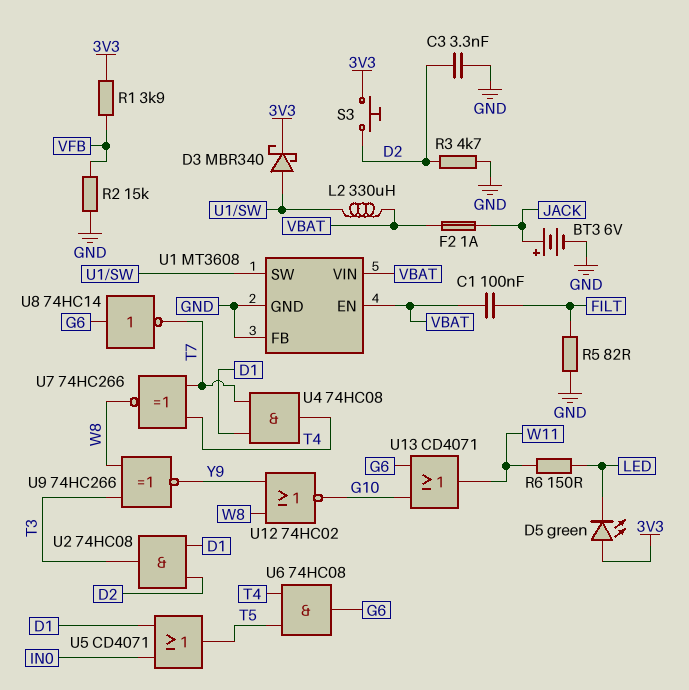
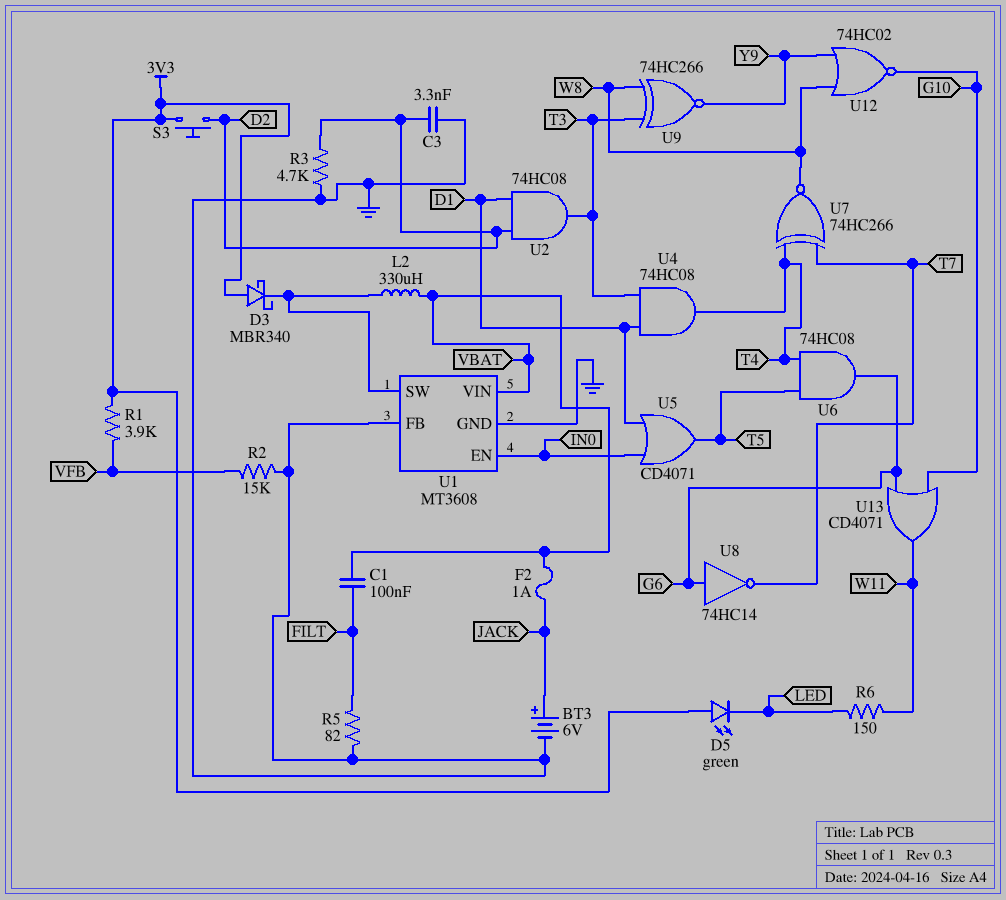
D3: schottky MBR340 (A U1/SW, K 3V3) -> schottky MBR340 (A 3V3, K U1/SW)
U1 pin EN: VBAT -> IN0
U4: AND 74HC08 (in D1, in T7, out T4) -> AND 74HC08 (in D1, in T3, out T4)

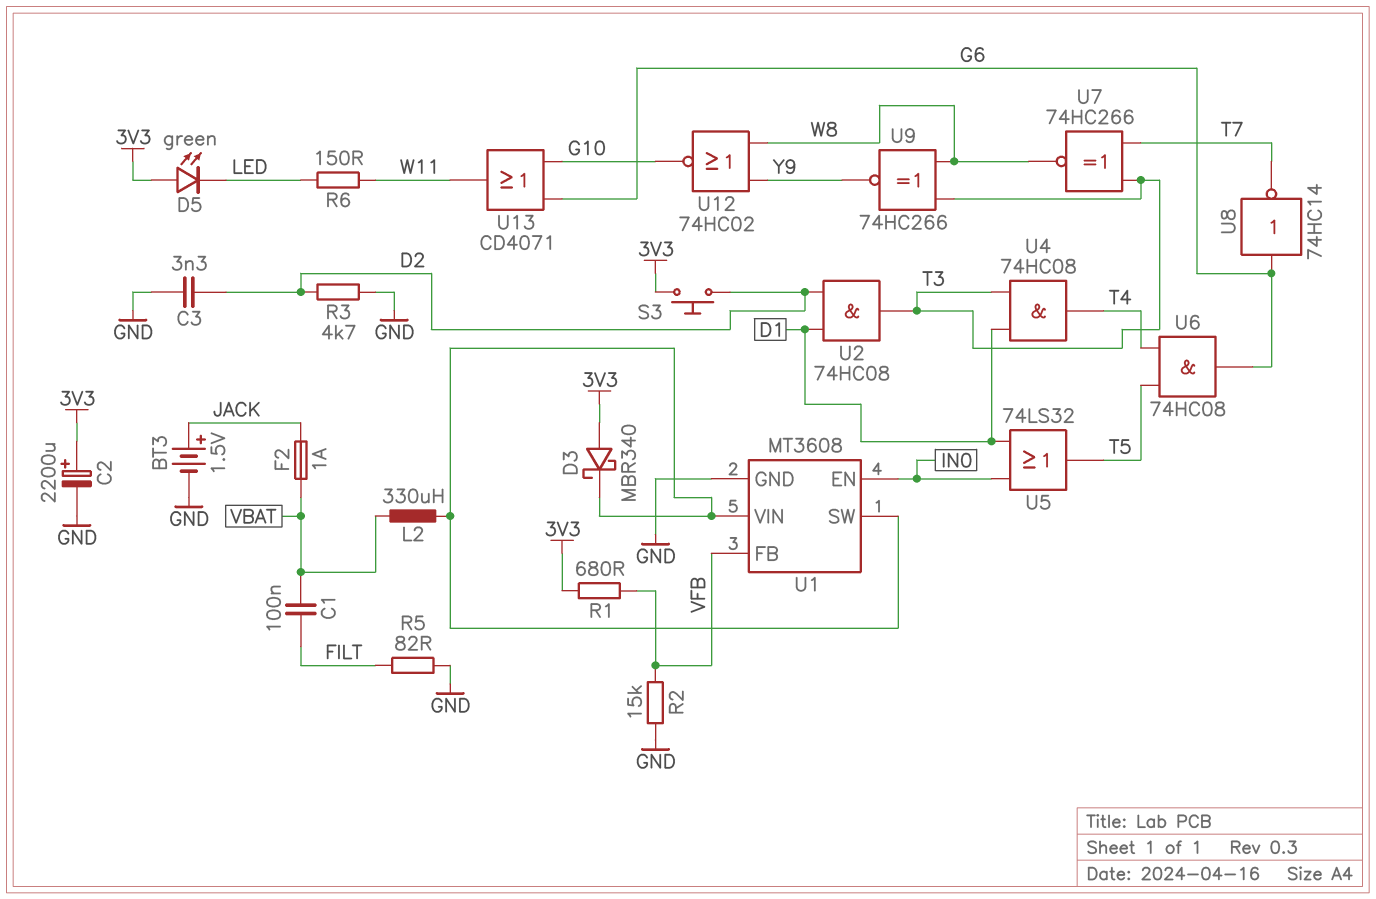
BT3: 6V (plus JACK, minus GND) -> 1.5V (plus JACK, minus GND)
C2: none -> 2200uF (plus 3V3, minus GND)
R1: 3.9k (3V3, VFB) -> 680 (3V3, VFB)
U1 pin FB: GND -> VFB
U1 pin VIN: VBAT -> U1/SW
U5: OR CD4071 (in D1, in IN0, out T5) -> OR 74LS32 (in D1, in IN0, out T5)
U7: XNOR 74HC266 (in T4, in T7, out W8) -> XNOR 74HC266 (in T3, in T7, out W8)

